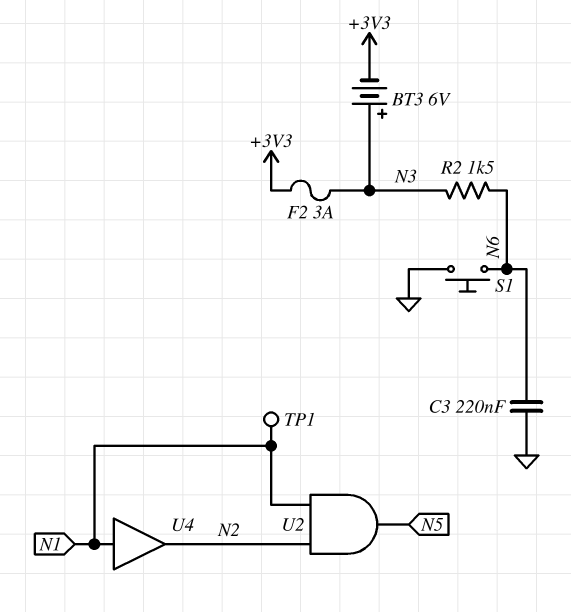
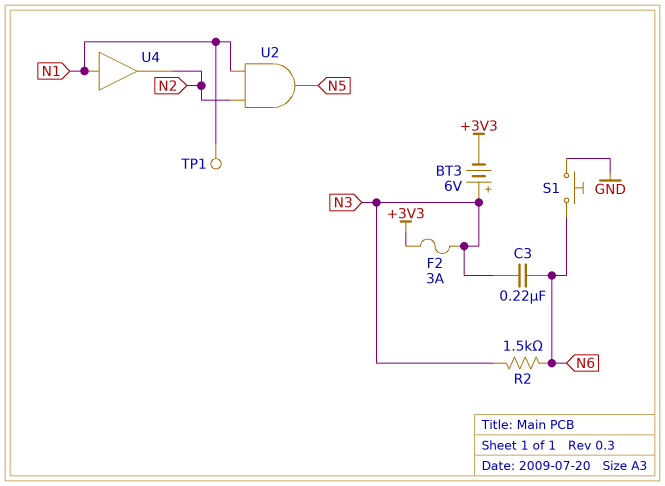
C3: 220nF (GND, N6) -> 220nF (N3, N6)

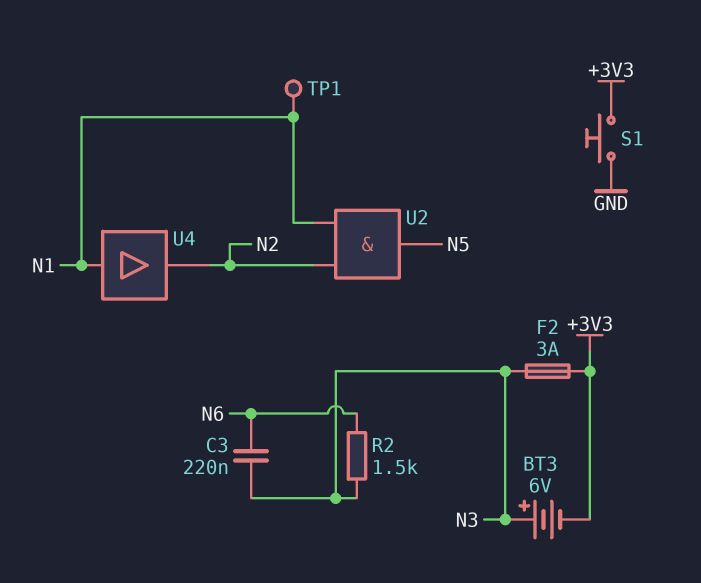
S1: button (GND, N6) -> button (+3V3, GND)

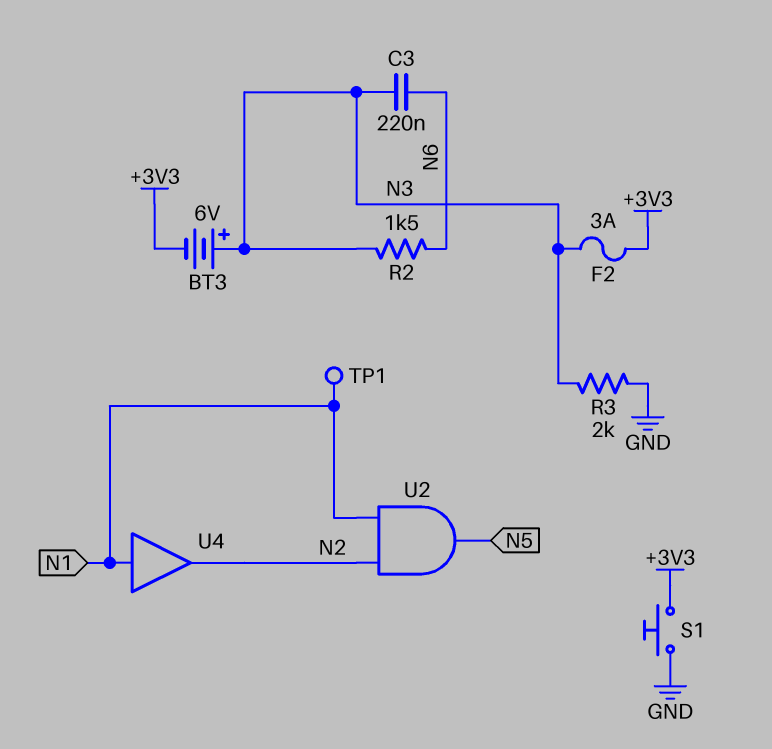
R3: none -> 2k (GND, N3)

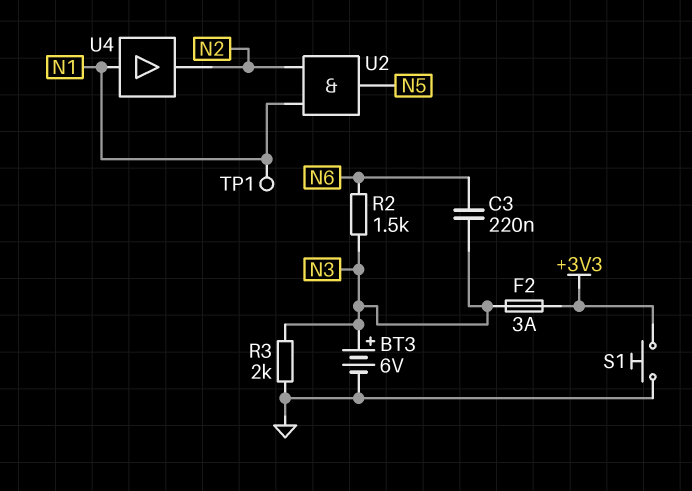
BT3: 6V (plus N3, minus +3V3) -> 6V (plus N3, minus GND)

